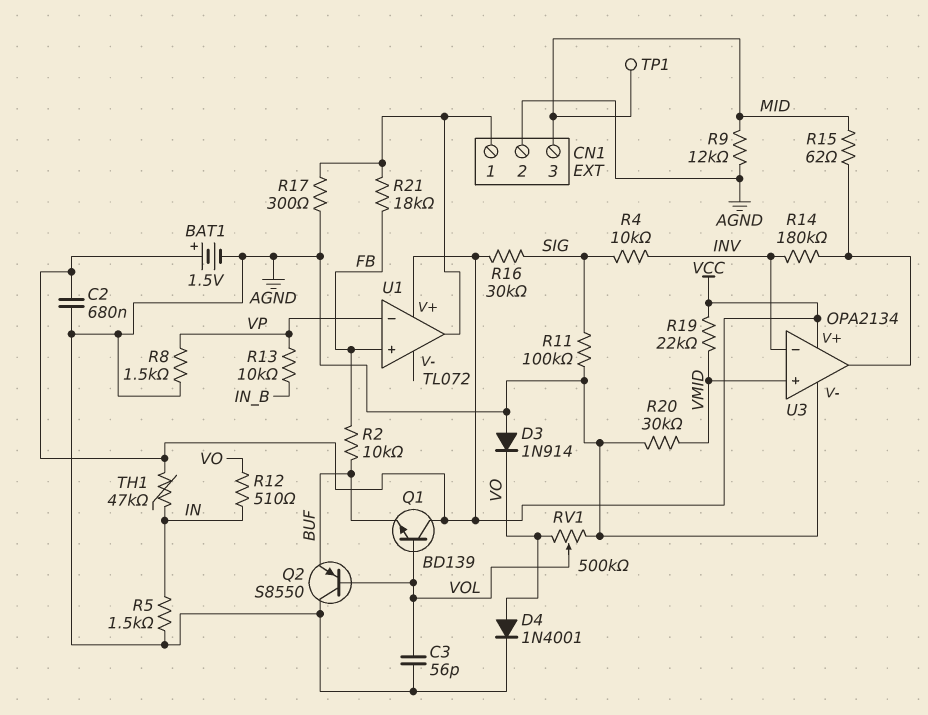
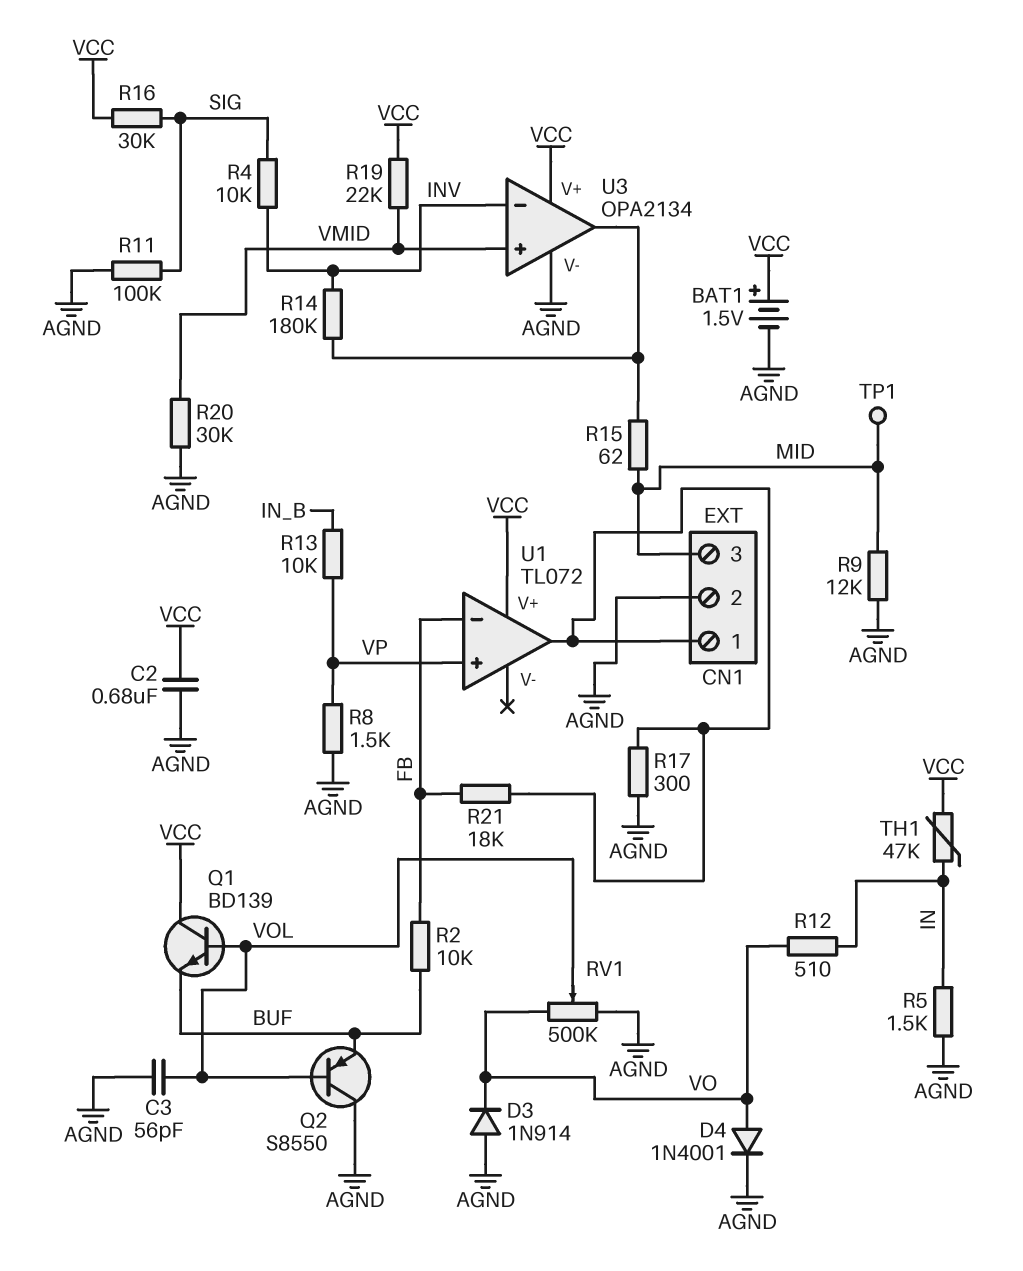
U1 pin in+: FB -> VP
U1 pin in-: VP -> FB

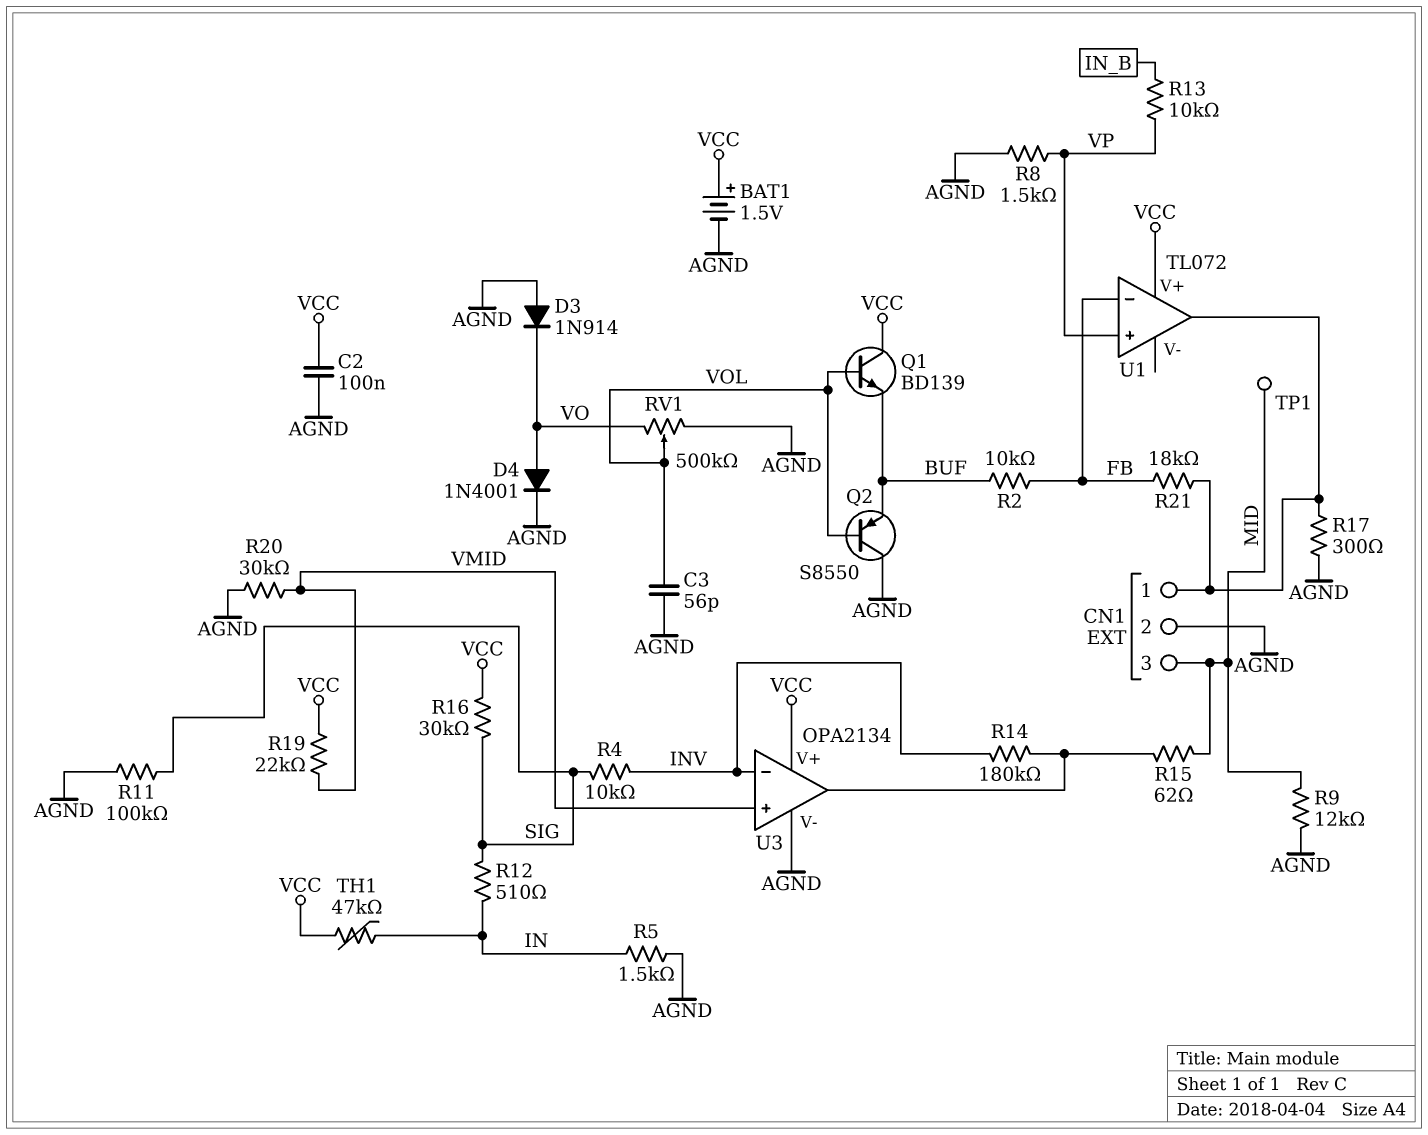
C2: 680nF (AGND, VCC) -> 100nF (AGND, VCC)
R12: 510 (IN, VO) -> 510 (IN, SIG)

